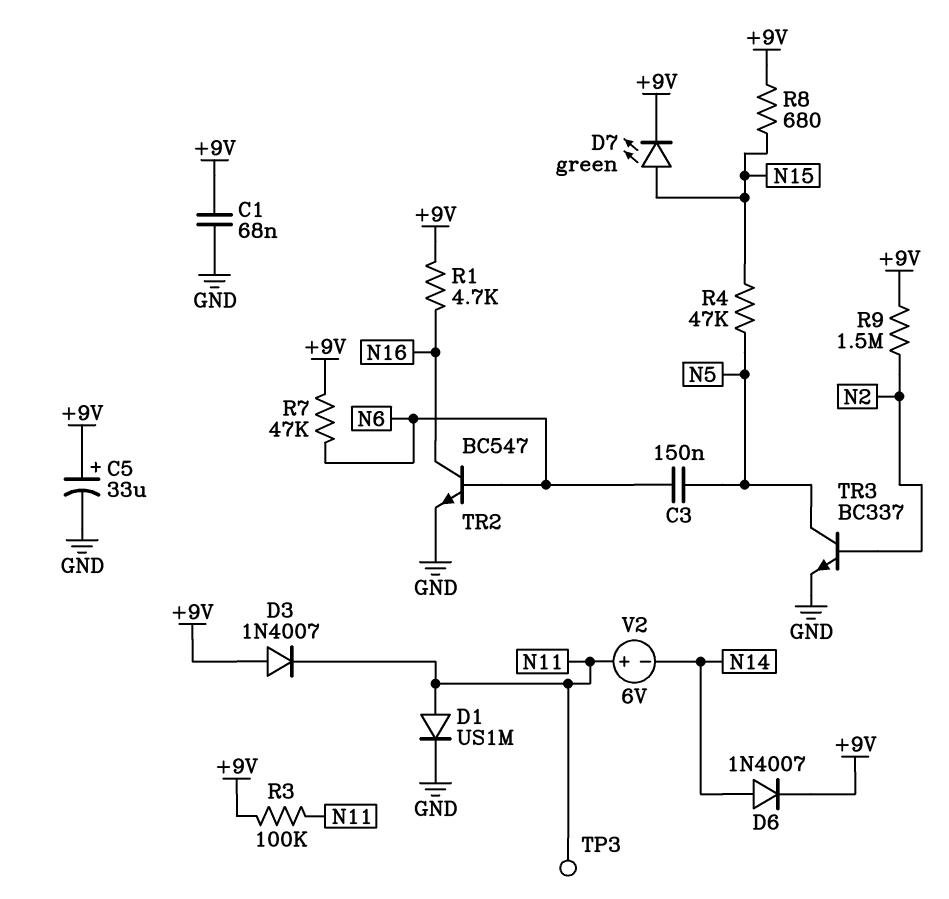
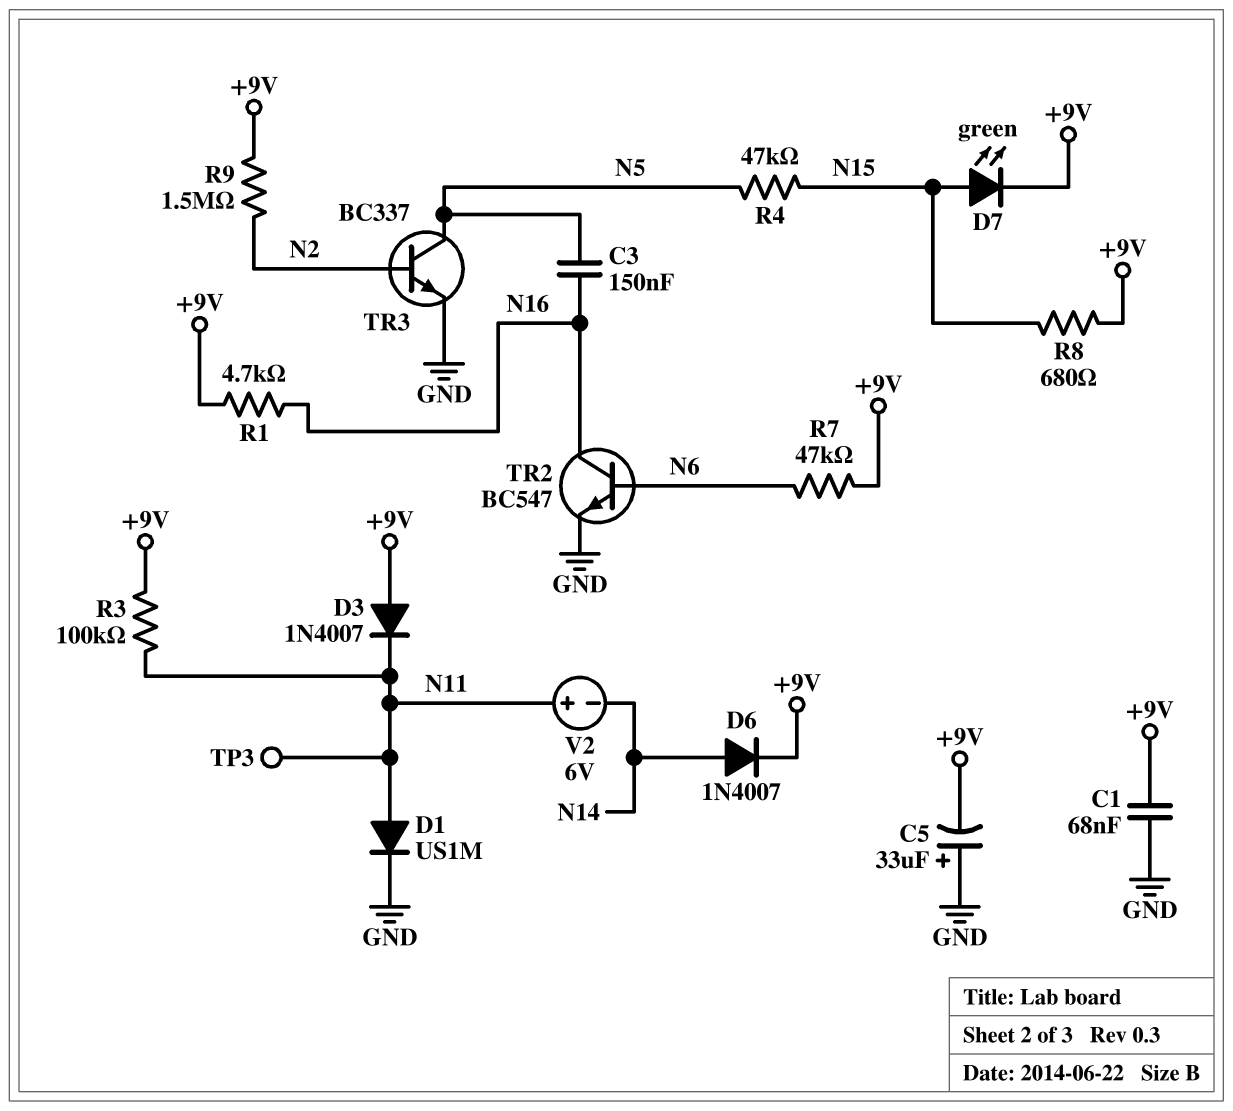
C3: 150nF (N5, N6) -> 150nF (N5, N16)
C5: 33uF (plus +9V, minus GND) -> 33uF (plus GND, minus +9V)

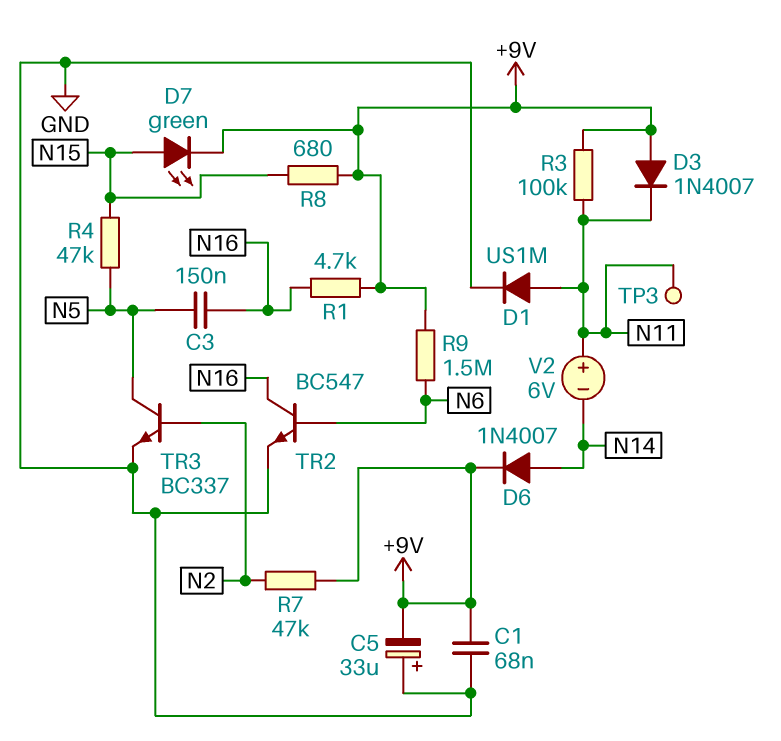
R7: 47k (+9V, N6) -> 47k (+9V, N2)
R9: 1.5M (+9V, N2) -> 1.5M (+9V, N6)

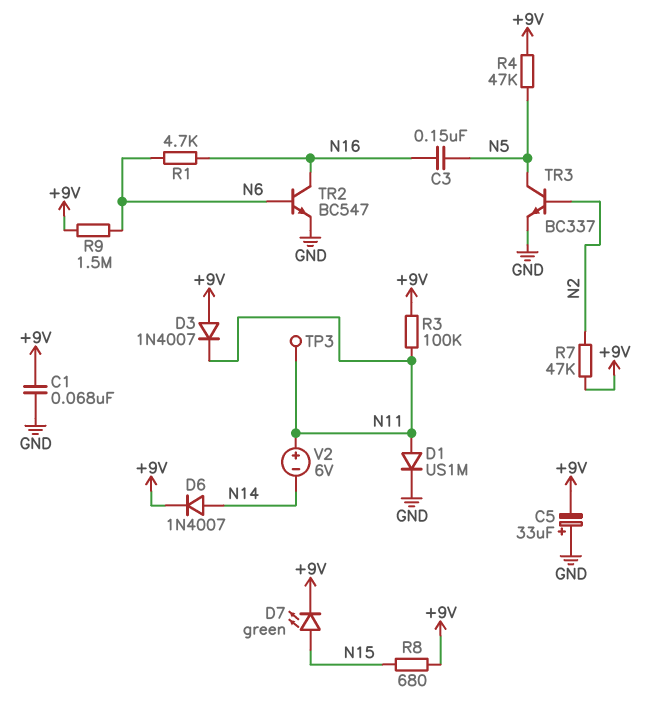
R1: 4.7k (+9V, N16) -> 4.7k (N6, N16)
R4: 47k (N5, N15) -> 47k (+9V, N5)

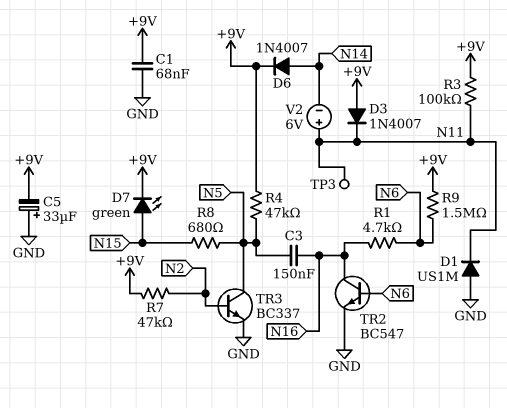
D1: diode US1M (A N11, K GND) -> diode US1M (A GND, K N11)
R8: 680 (+9V, N15) -> 680 (N5, N15)

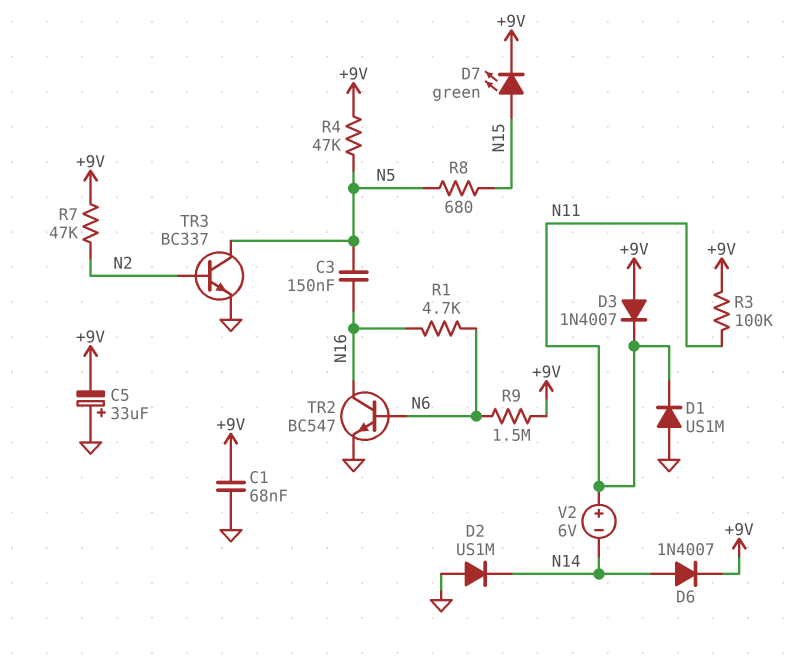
D2: none -> diode US1M (A GND, K N14)
TP3: test point (N11) -> none

